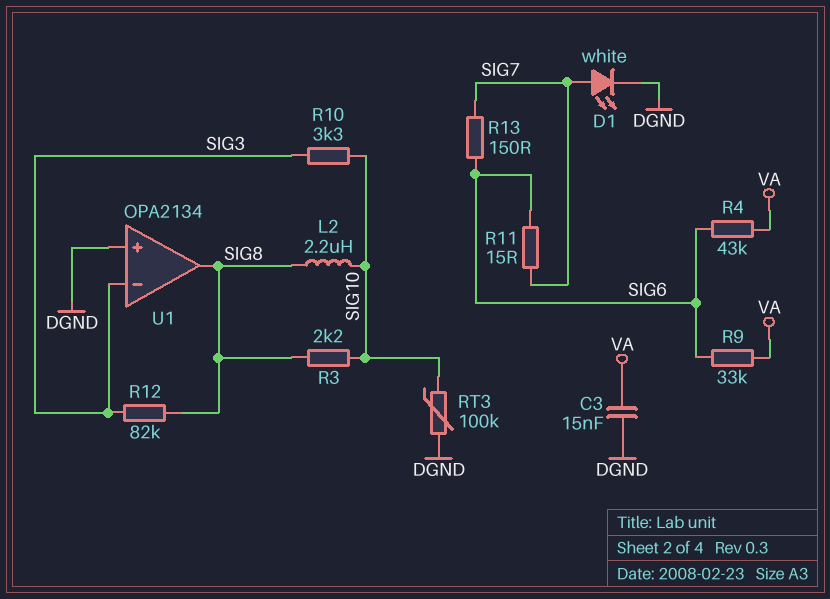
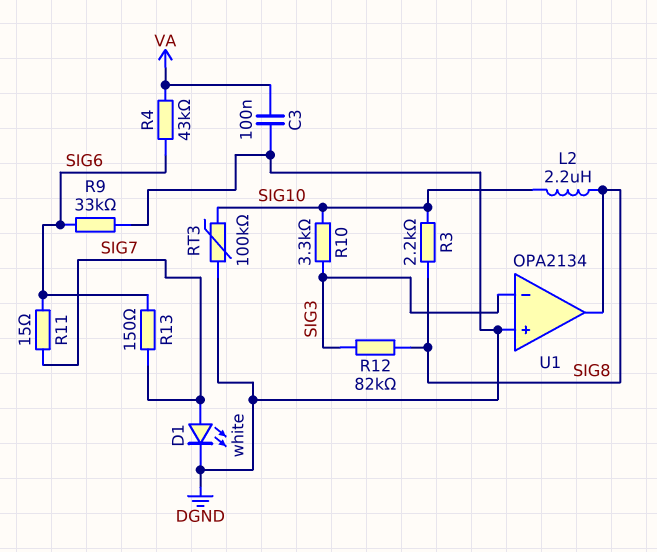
C3: 15nF (DGND, VA) -> 100nF (DGND, VA)
R9: 33k (SIG6, VA) -> 33k (DGND, SIG6)

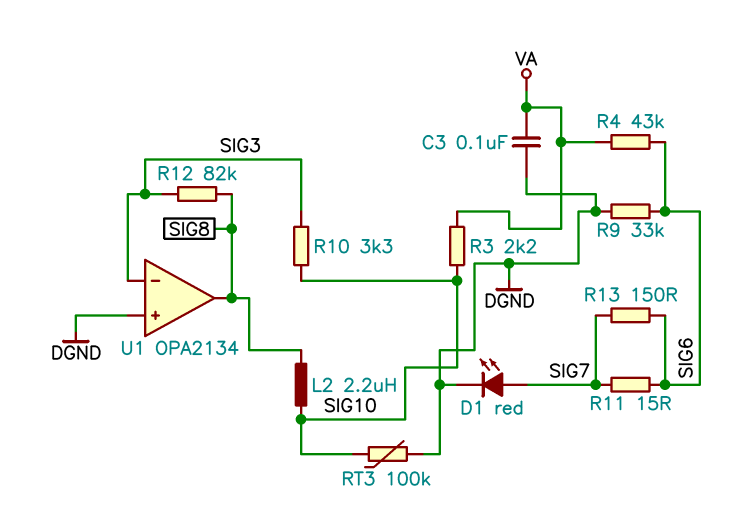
D1: LED white (A SIG7, K DGND) -> LED red (A SIG7, K DGND)
R3: 2.2k (SIG8, SIG10) -> 2.2k (SIG10, VA)

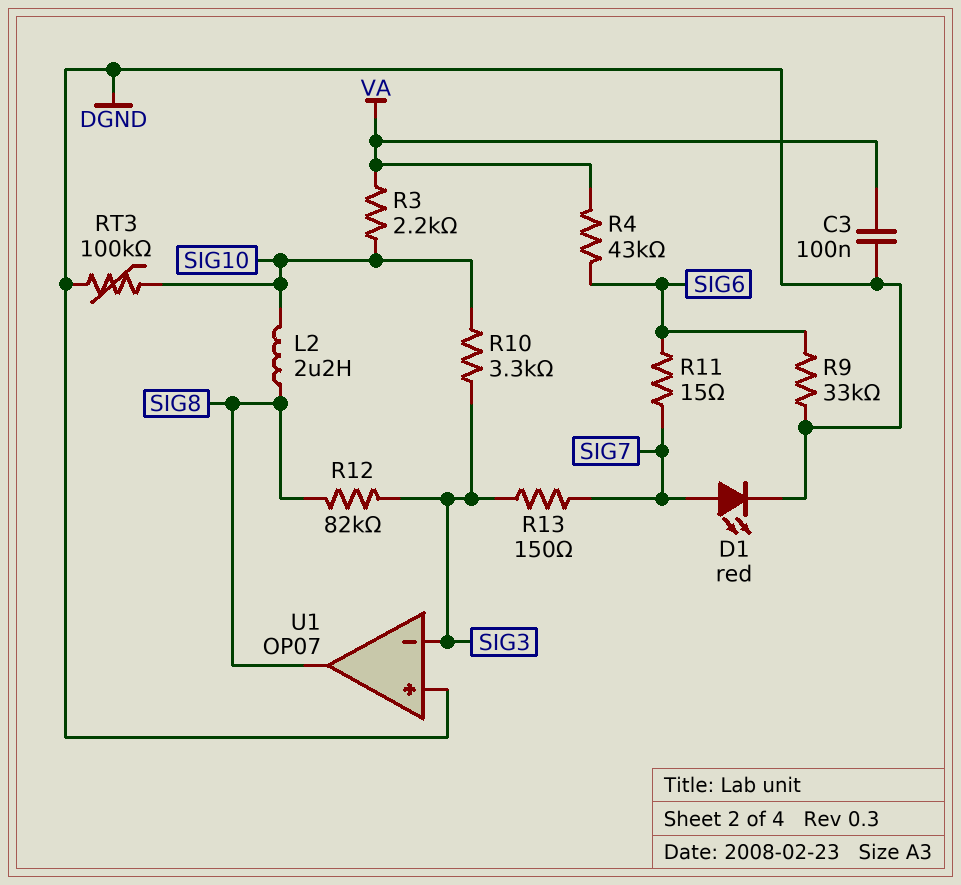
R13: 150 (SIG6, SIG7) -> 150 (SIG3, SIG7)
U1: OPA2134 -> OP07

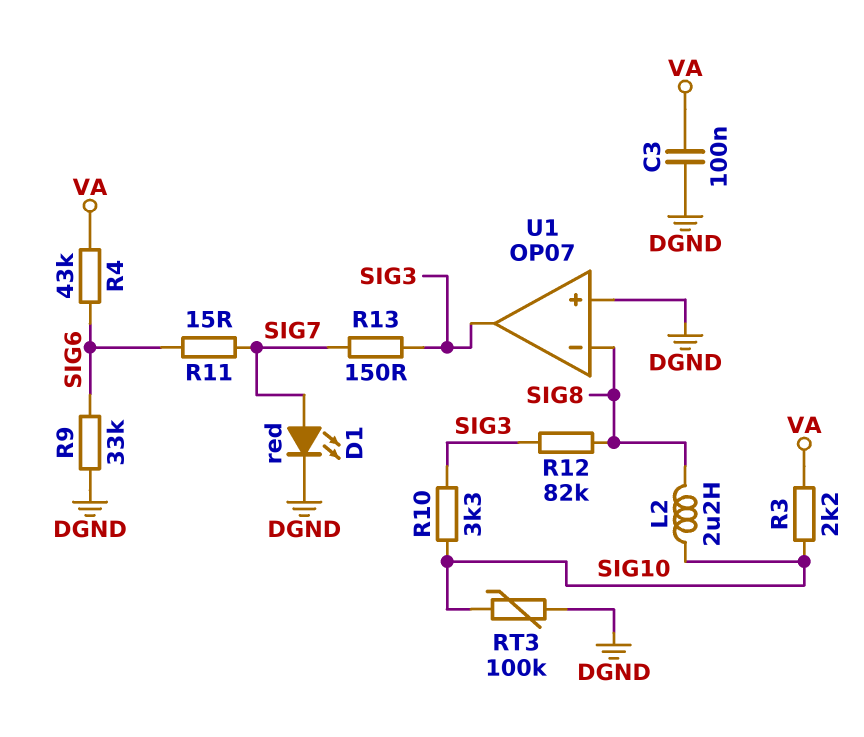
U1 pin in-: SIG3 -> SIG8
U1 pin out: SIG8 -> SIG3

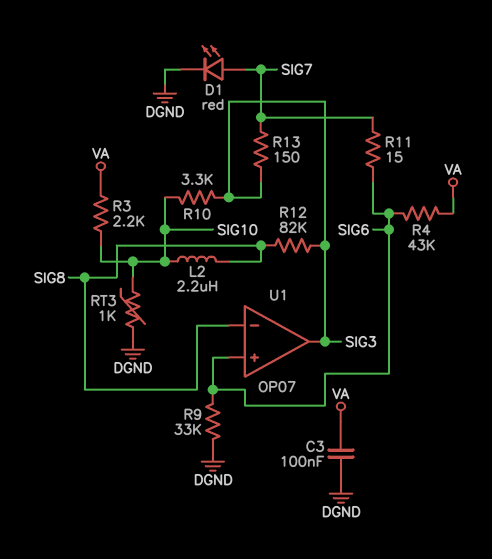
RT3: 100k (DGND, SIG10) -> 1k (DGND, SIG10)
U1 pin in+: DGND -> SIG6

